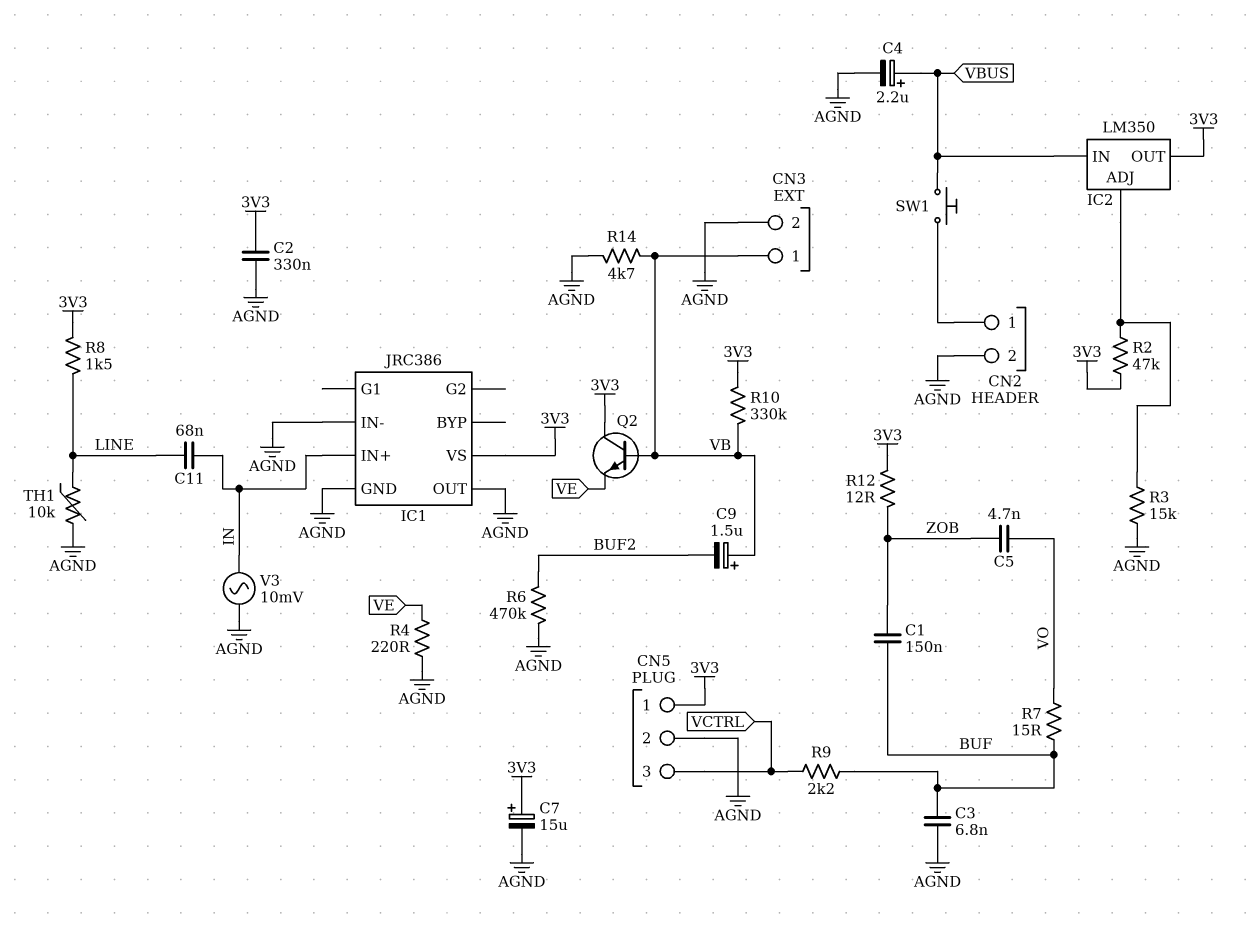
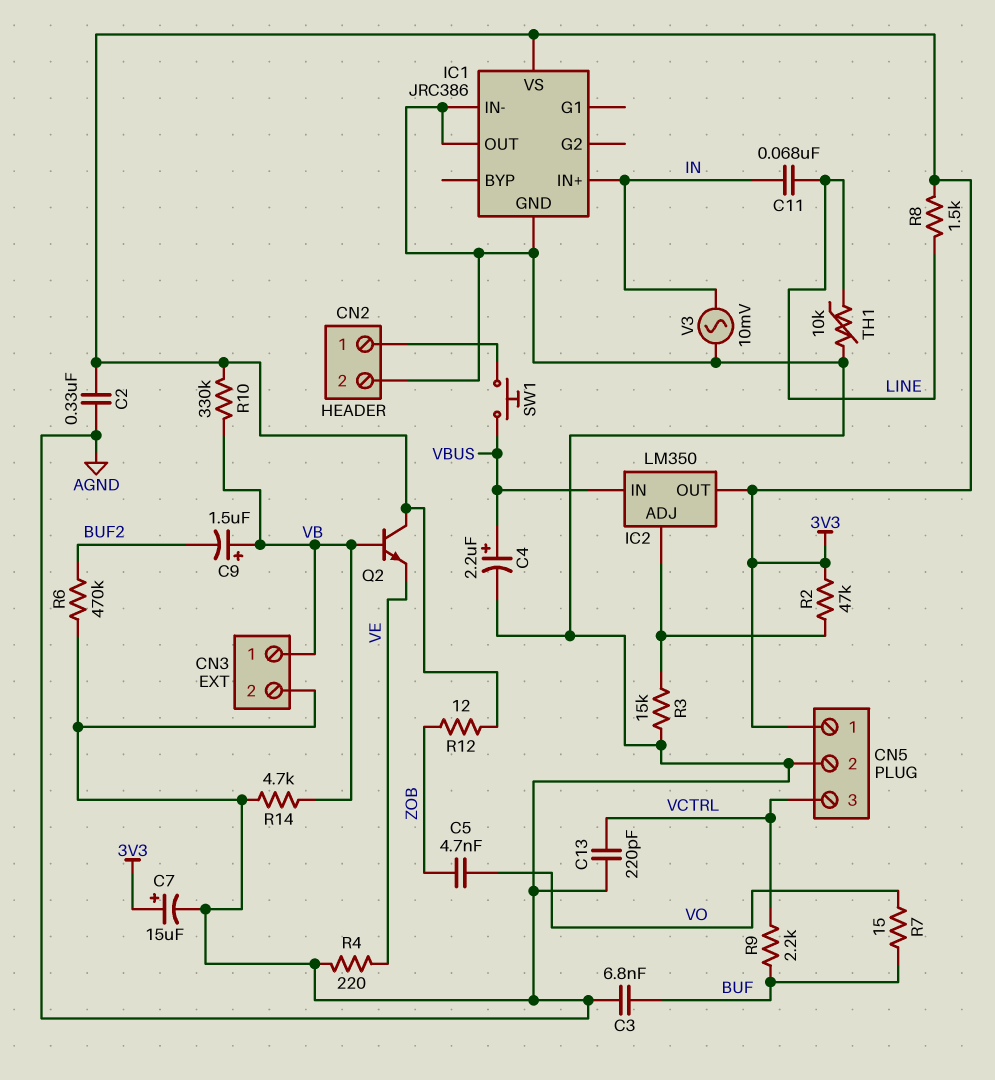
C1: 150nF (BUF, ZOB) -> none
C13: none -> 220pF (AGND, VCTRL)

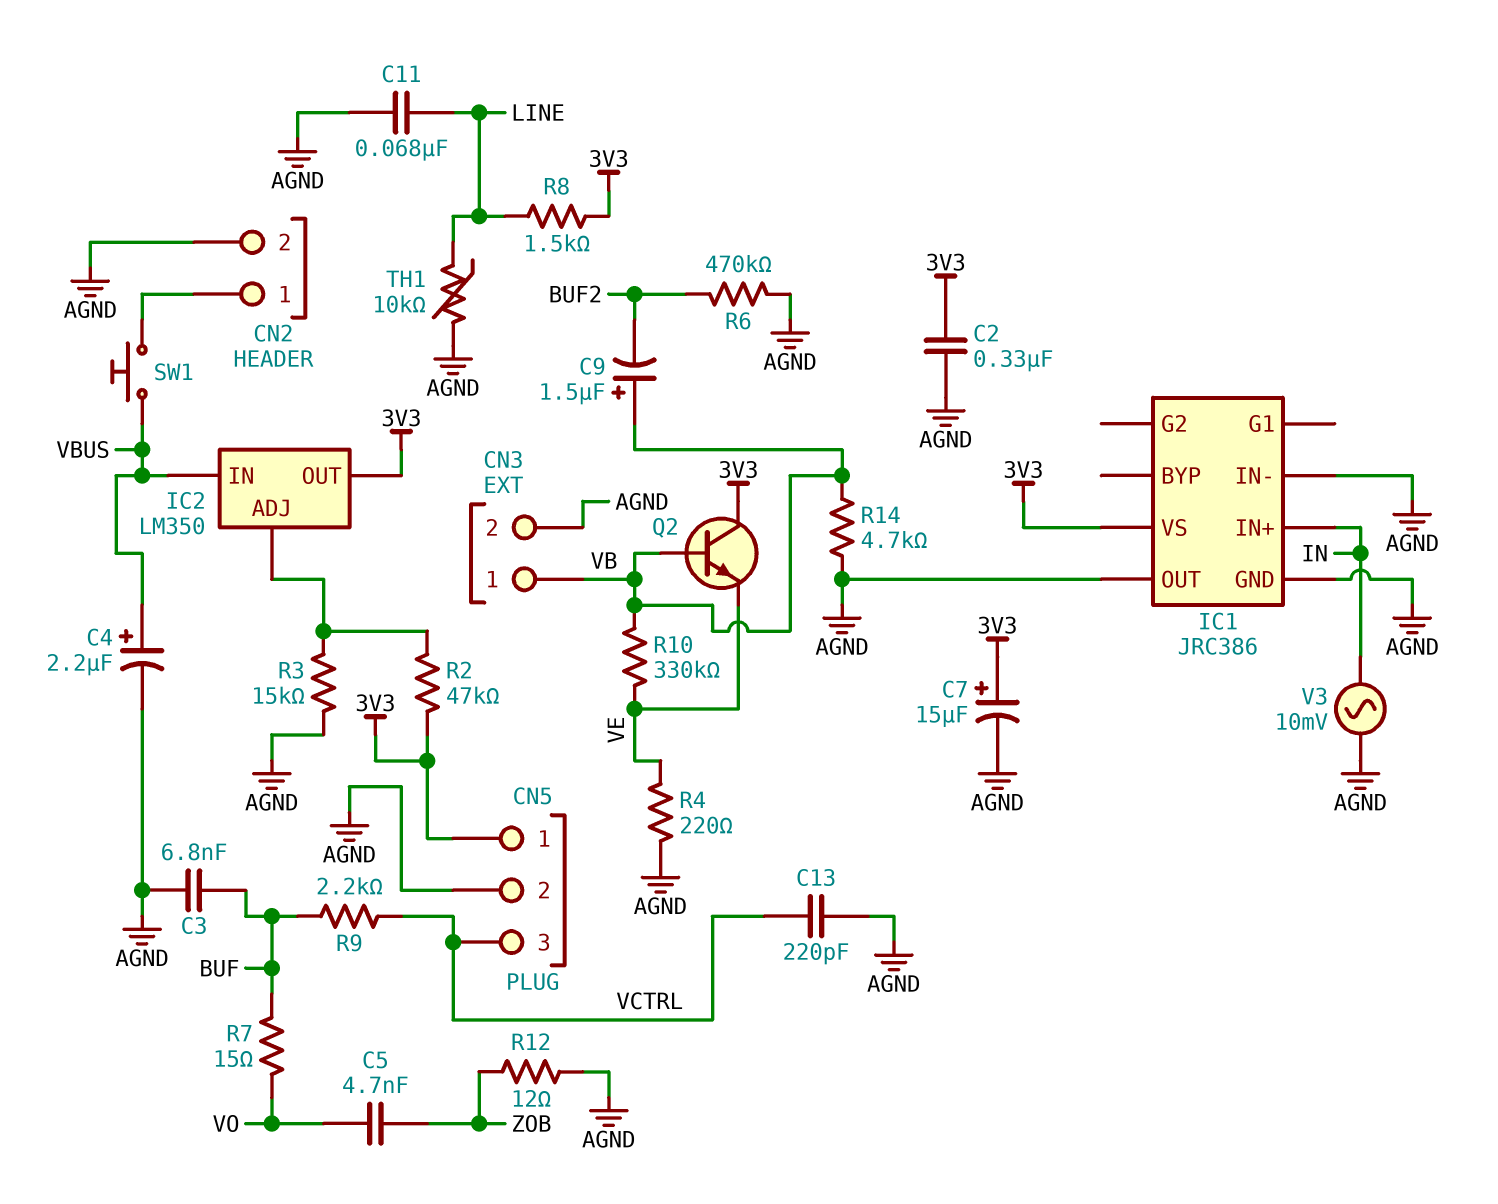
C11: 68nF (IN, LINE) -> 68nF (AGND, LINE)
R10: 330k (3V3, VB) -> 330k (VB, VE)
R12: 12 (3V3, ZOB) -> 12 (AGND, ZOB)

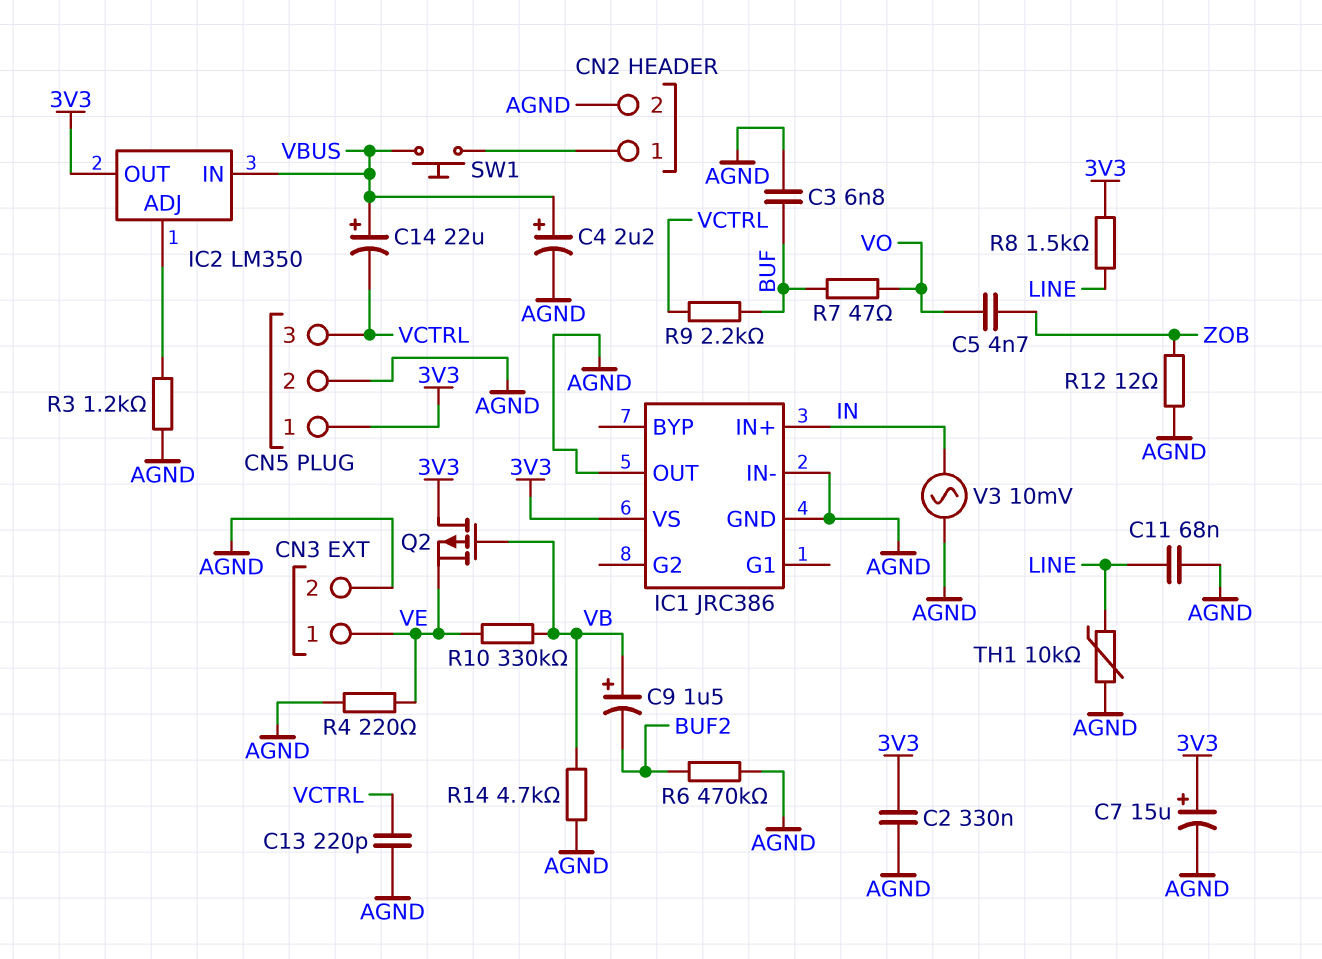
C14: none -> 22uF (plus VBUS, minus VCTRL)
CN3 pin 1: VB -> VE
Q2: NPN (B VB, C 3V3, E VE) -> PMOS (G VB, D 3V3, S VE)
R2: 47k (3V3, IC2/ADJ) -> none
R3: 15k (AGND, IC2/ADJ) -> 1.2k (AGND, IC2/ADJ)
R7: 15 (BUF, VO) -> 47 (BUF, VO)

